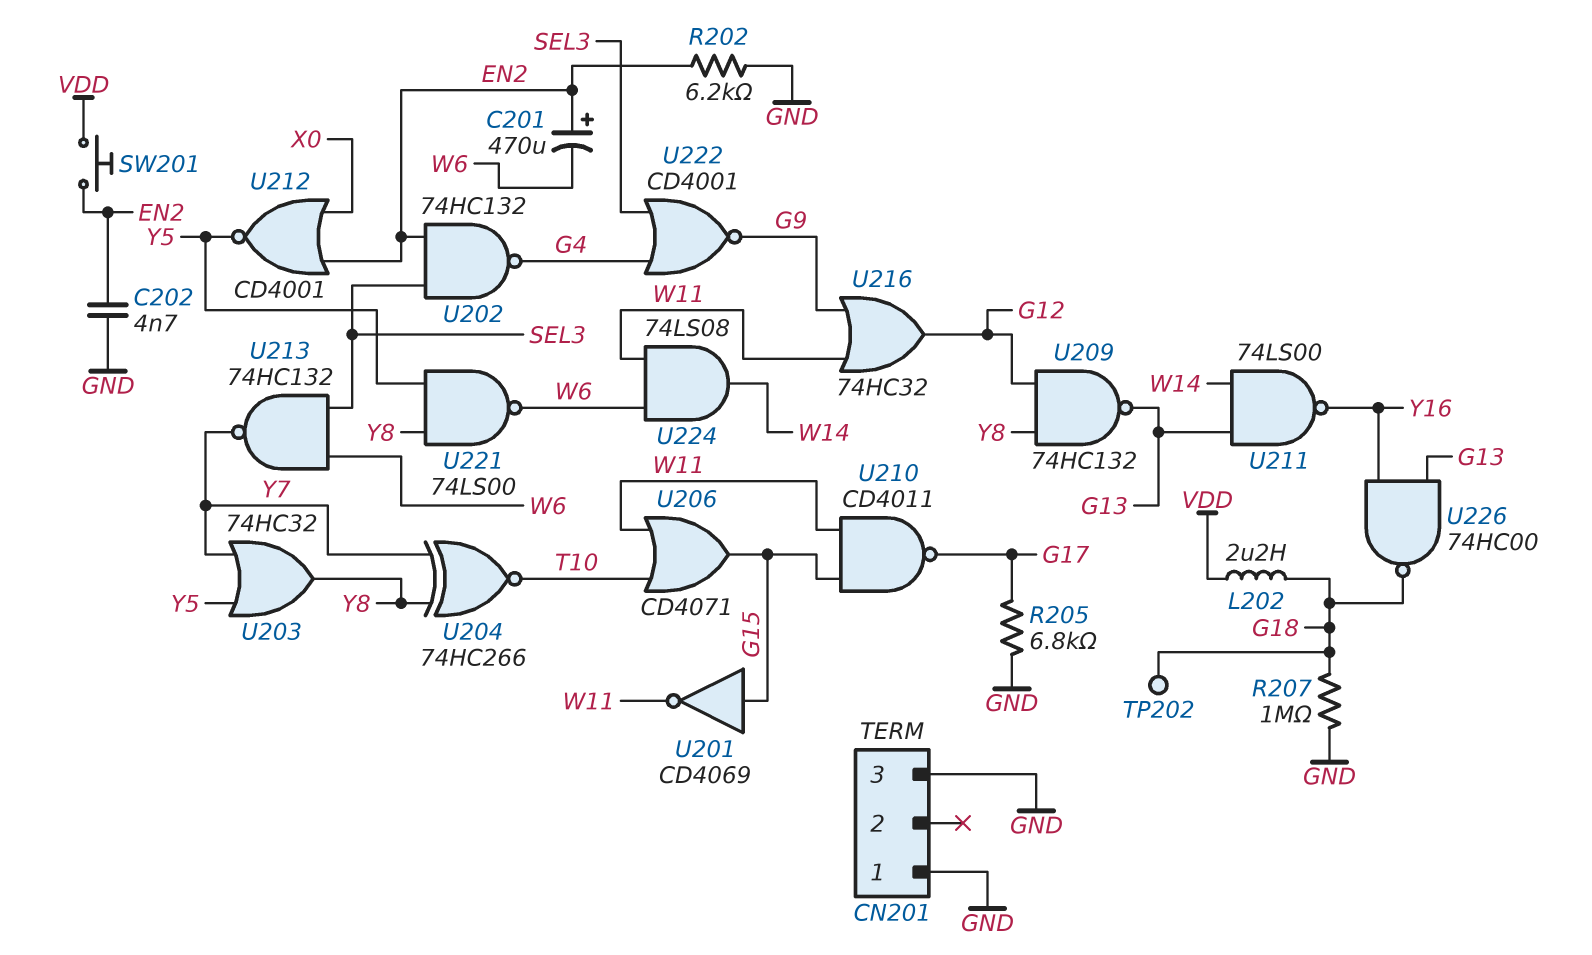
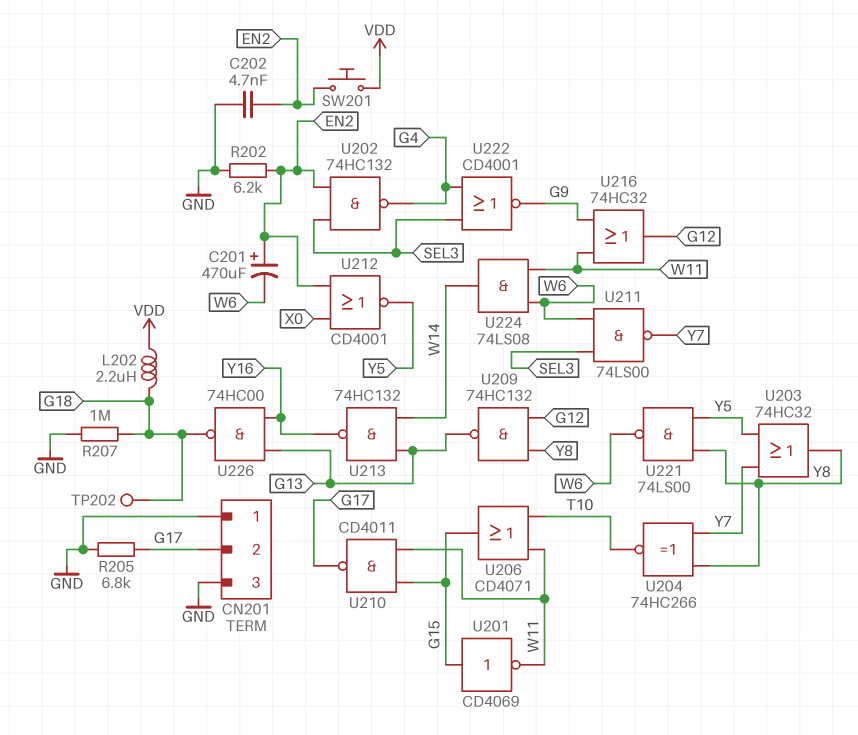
CN201 pin 2: none -> G17
U211: NAND 74LS00 (in G13, in W14, out Y16) -> NAND 74LS00 (in SEL3, in W6, out Y7)
U213: NAND 74HC132 (in SEL3, in W6, out Y7) -> NAND 74HC132 (in G13, in W14, out Y16)

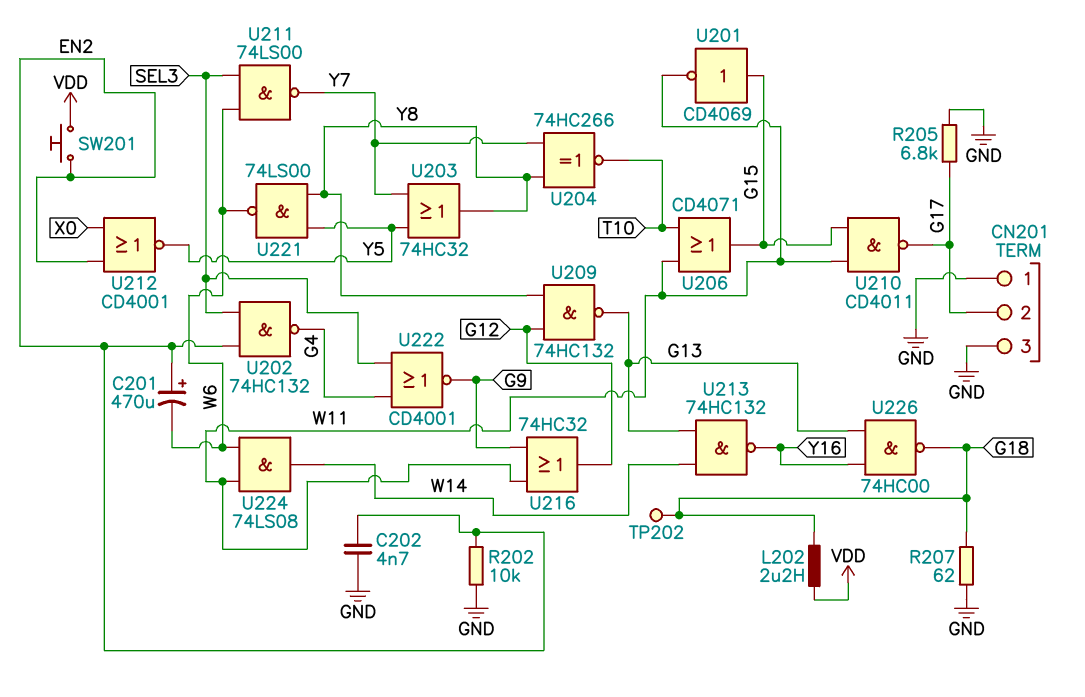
R202: 6.2k (EN2, GND) -> 10k (EN2, GND)
R207: 1M (G18, GND) -> 62 (G18, GND)

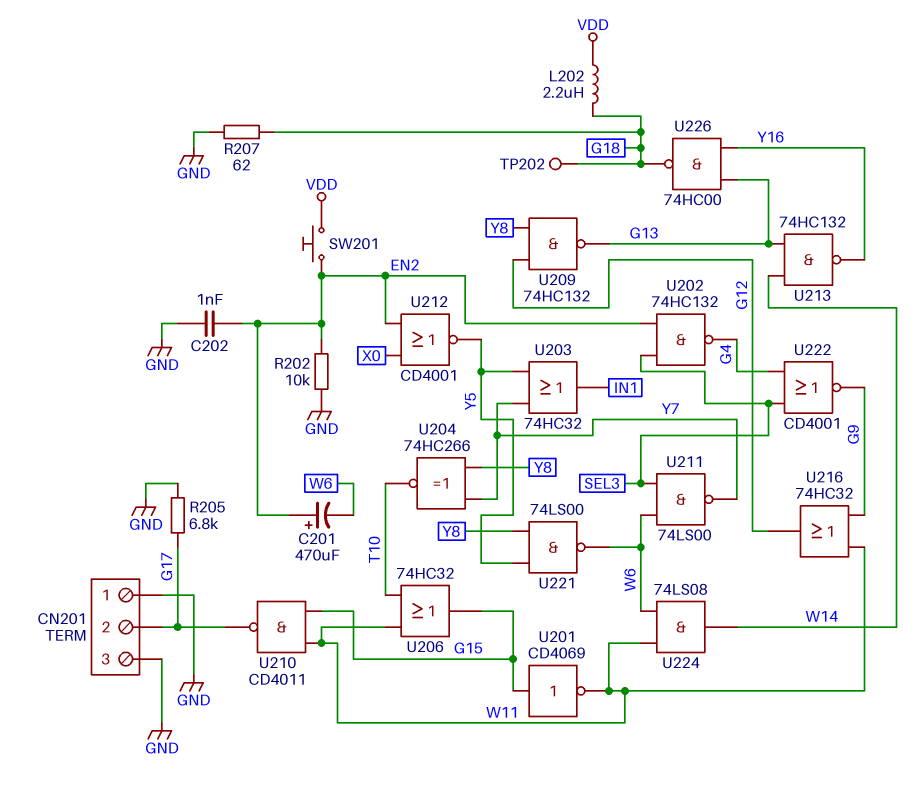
C202: 4.7nF (EN2, GND) -> 1nF (EN2, GND)
U203: OR 74HC32 (in Y5, in Y7, out Y8) -> OR 74HC32 (in Y5, in Y7, out IN1)
U206: OR CD4071 (in T10, in W11, out G15) -> OR 74HC32 (in T10, in W11, out G15)

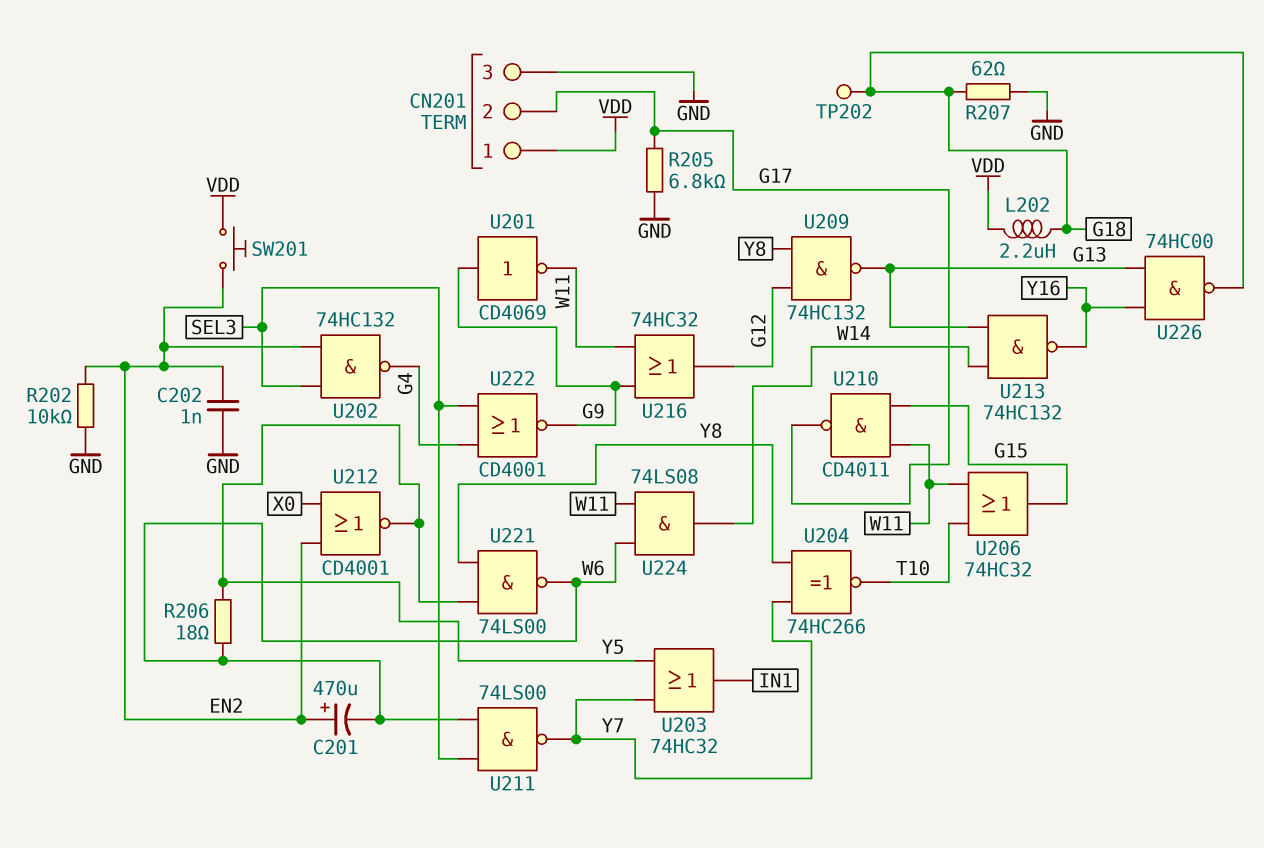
CN201 pin 1: GND -> VDD
R206: none -> 18 (W6, Y5)
U201: NOT CD4069 (in G15, out W11) -> NOT CD4069 (in G9, out W11)

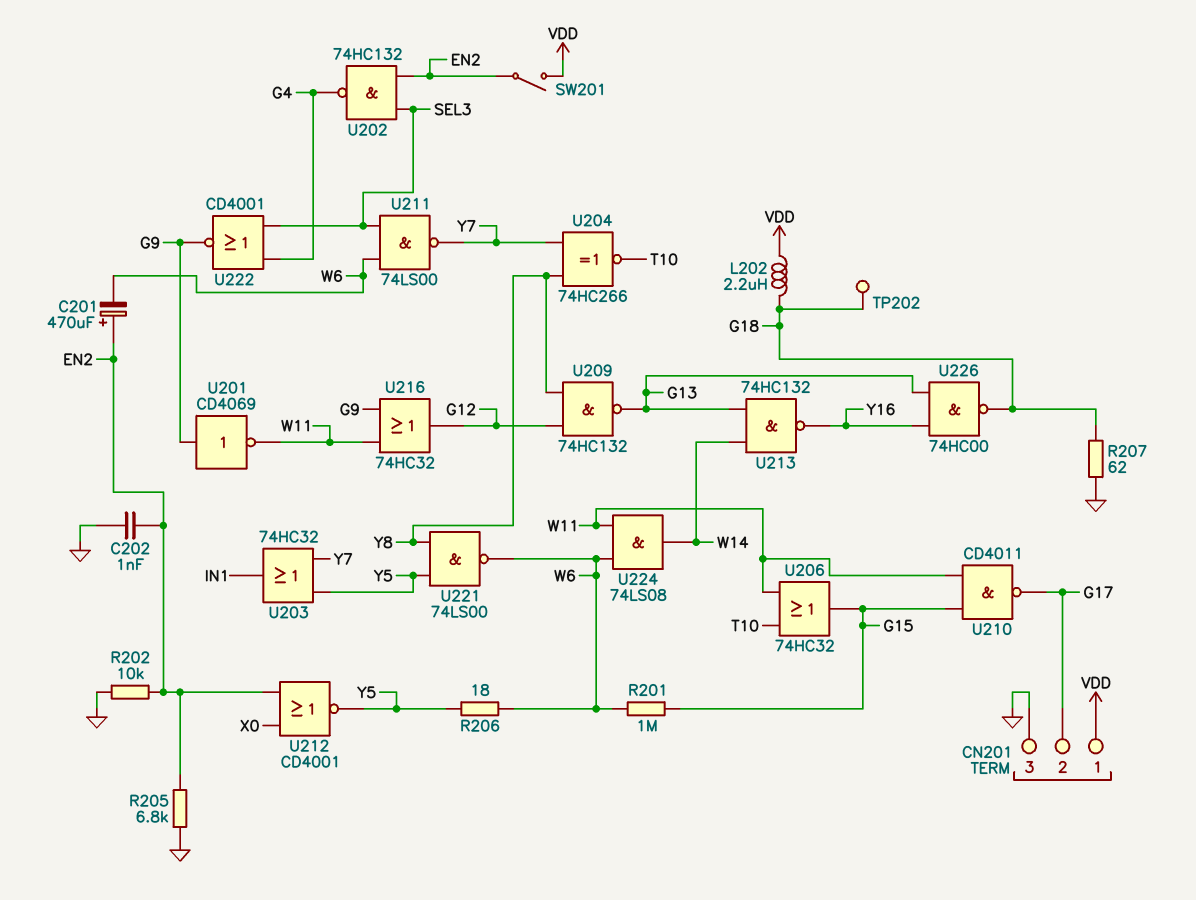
R201: none -> 1M (G15, W6)
R205: 6.8k (G17, GND) -> 6.8k (EN2, GND)
SW201: button (EN2, VDD) -> switch (EN2, VDD)

